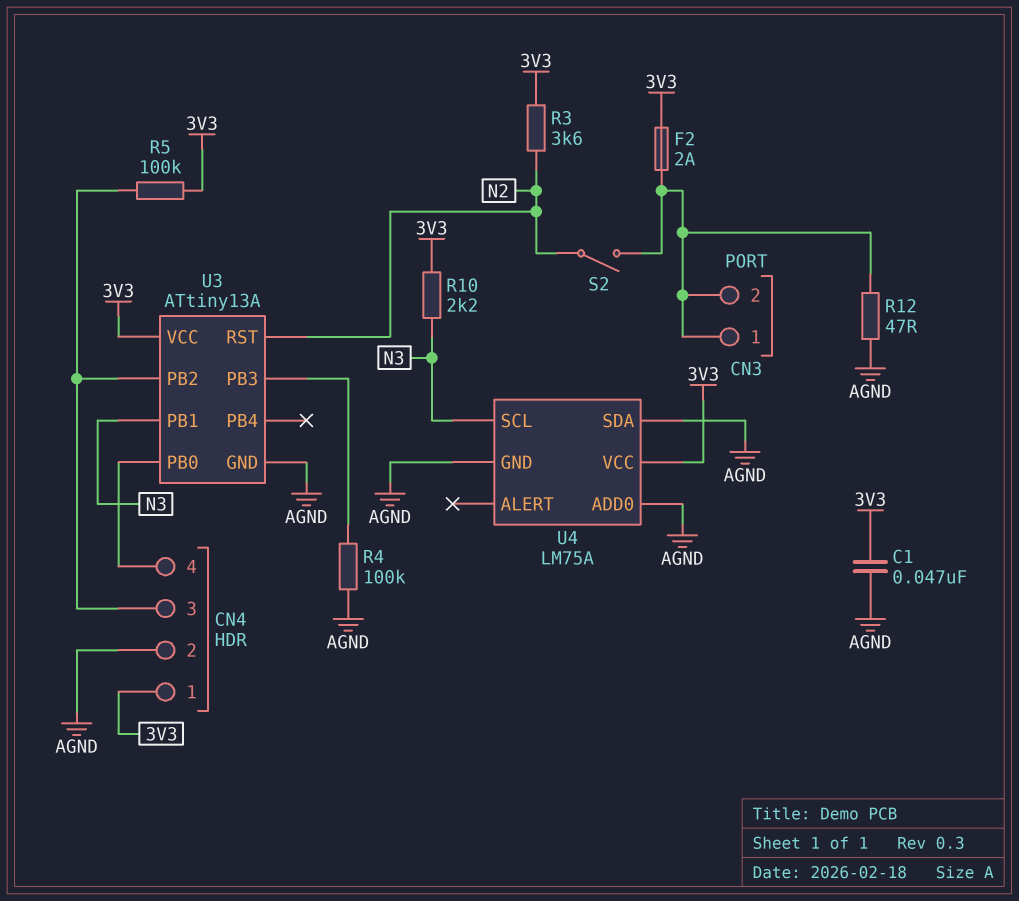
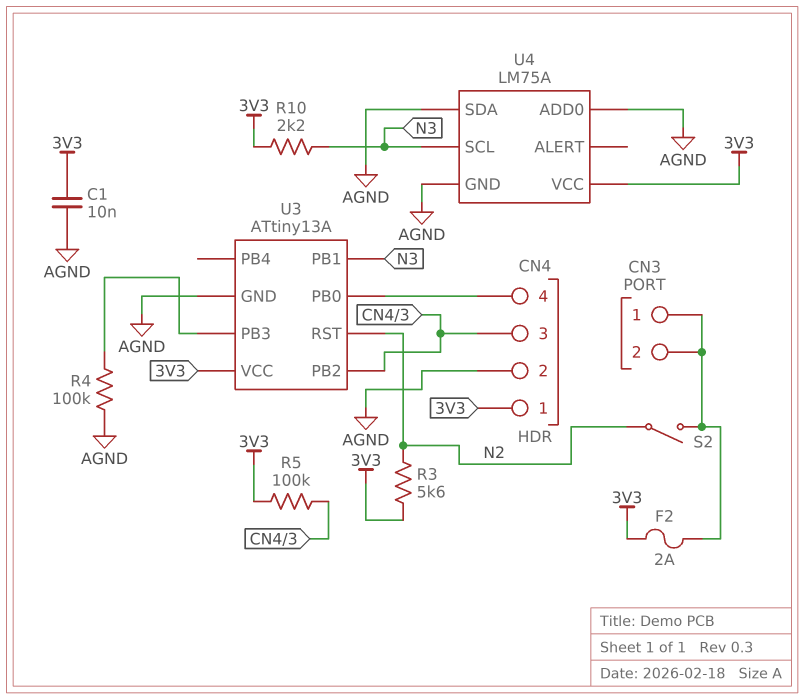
C1: 47nF (3V3, AGND) -> 10nF (3V3, AGND)
R3: 3.6k (3V3, N2) -> 5.6k (3V3, N2)
R12: 47 (AGND, CN3/1) -> none

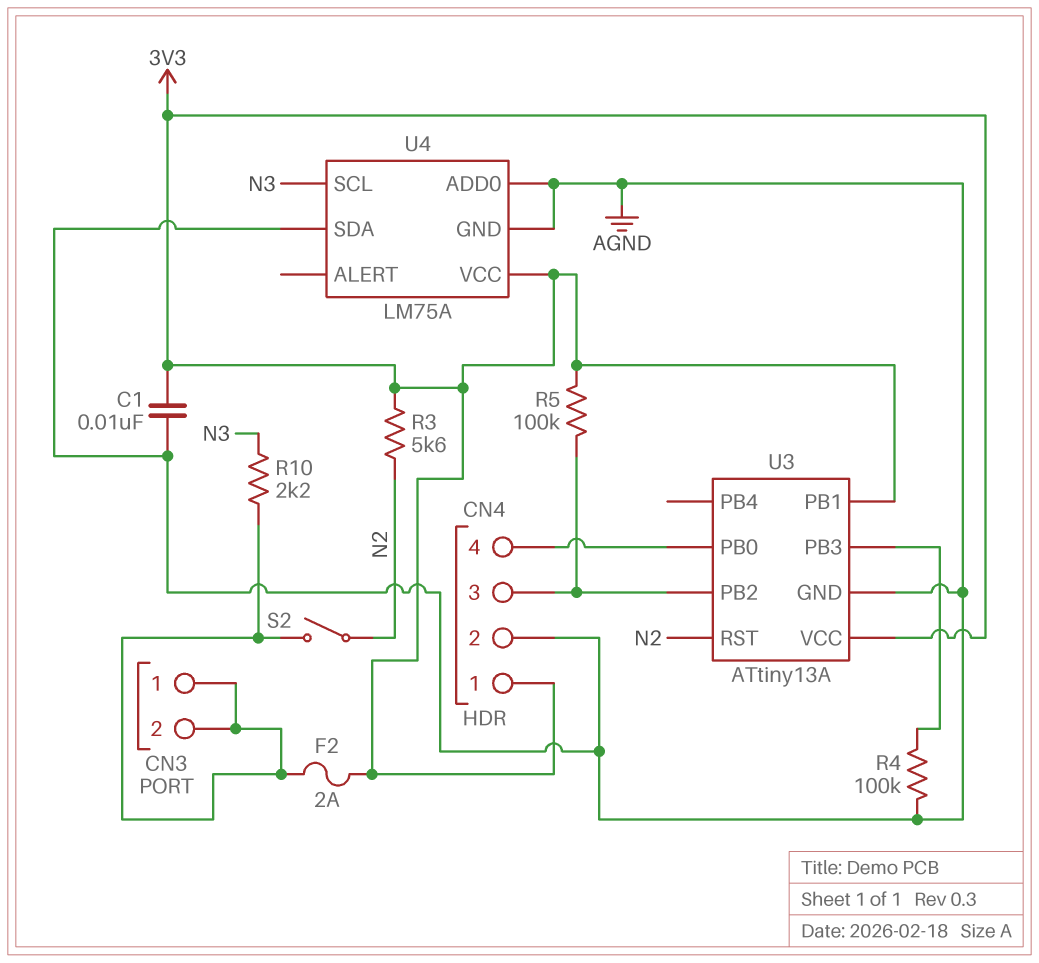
R10: 2.2k (3V3, N3) -> 2.2k (CN3/1, N3)
U3 pin PB1: N3 -> 3V3

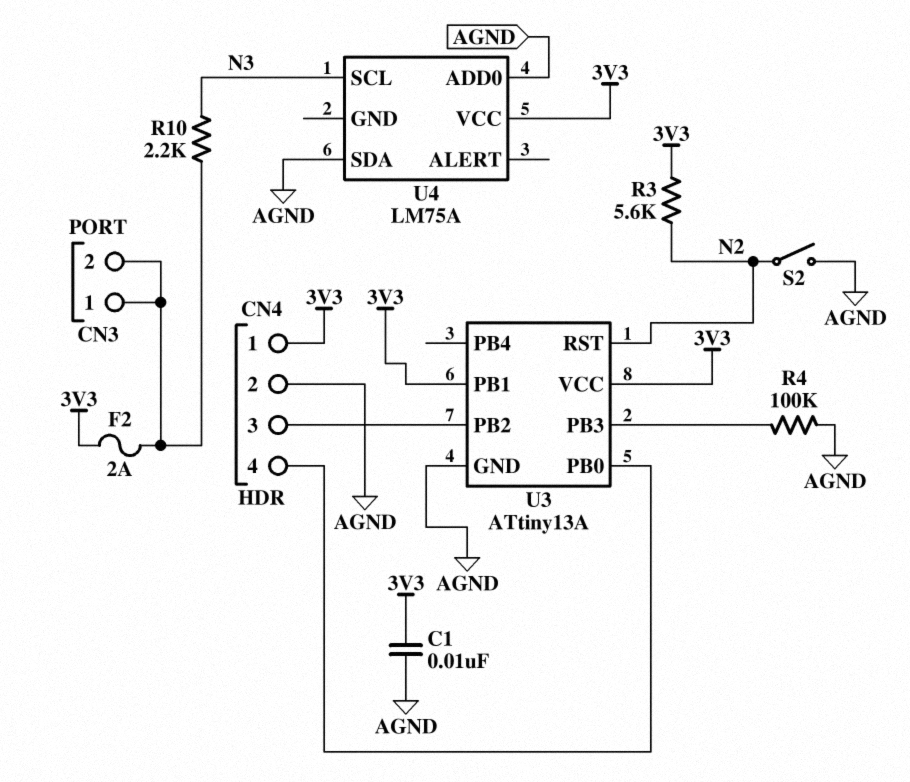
R5: 100k (3V3, CN4/3) -> none
S2: switch (CN3/1, N2) -> switch (AGND, N2)
U4 pin GND: AGND -> none

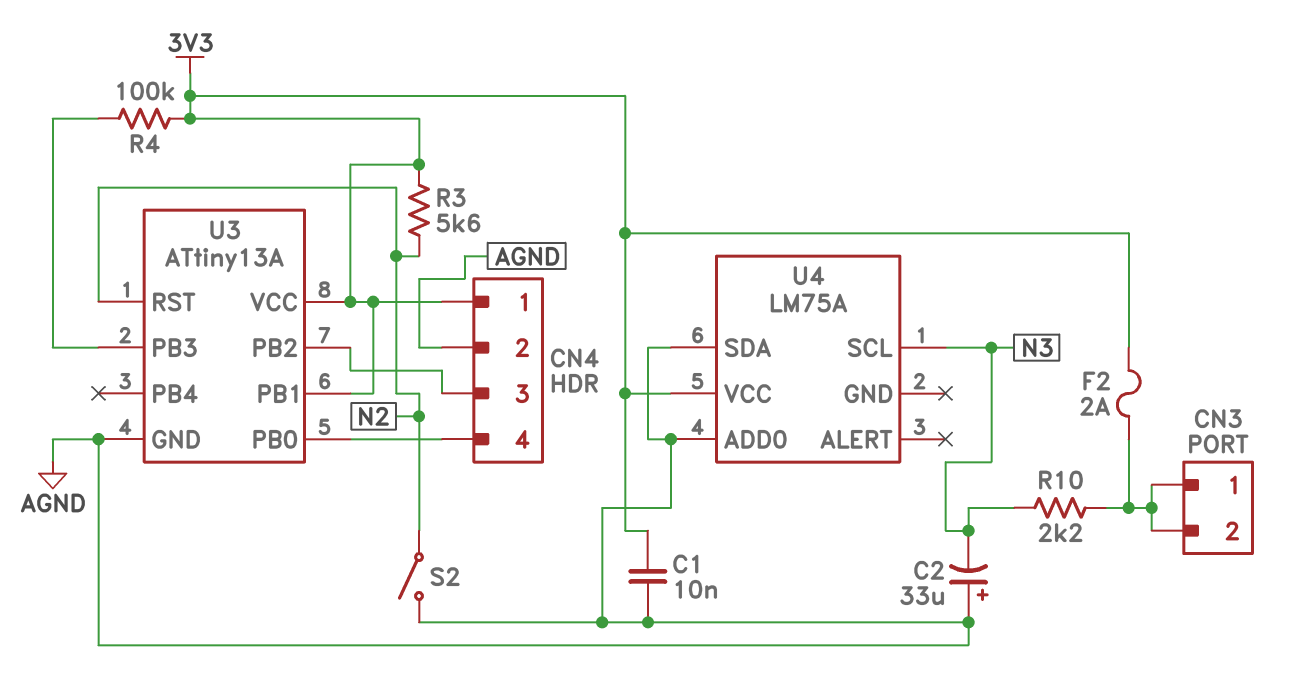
C2: none -> 33uF (plus AGND, minus N3)
R4: 100k (AGND, U3/PB3) -> 100k (3V3, U3/PB3)

